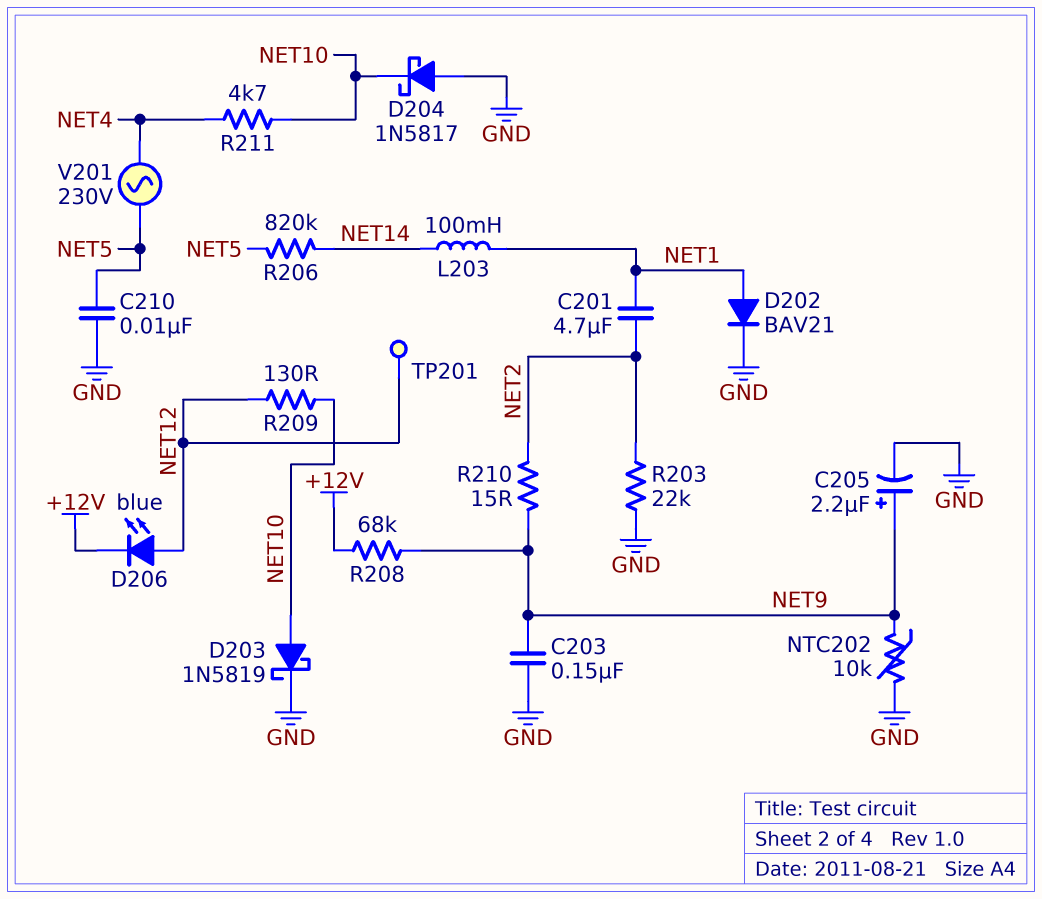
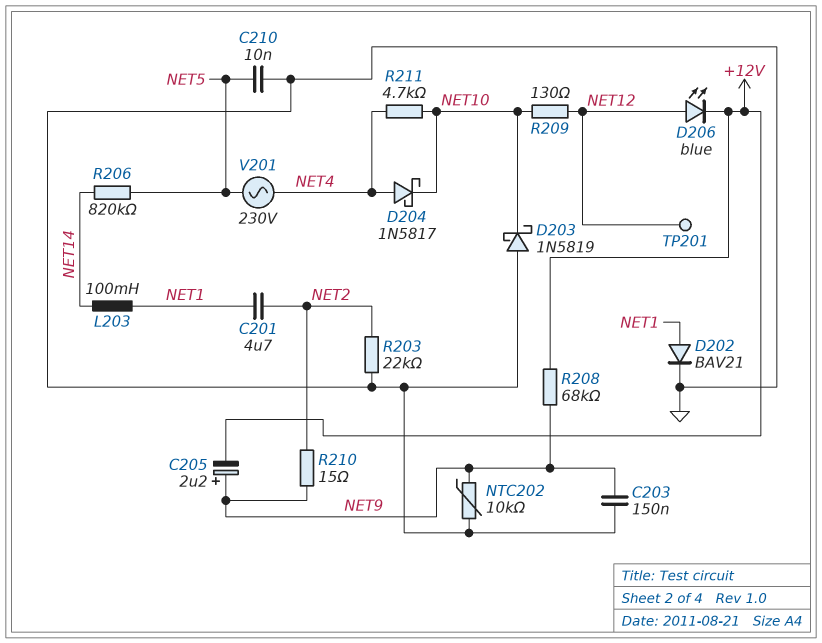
C205: 2.2uF (plus NET9, minus GND) -> 2.2uF (plus NET9, minus +12V)
D203: schottky 1N5819 (A NET10, K GND) -> schottky 1N5819 (A GND, K NET10)
D204: schottky 1N5817 (A GND, K NET10) -> schottky 1N5817 (A NET4, K NET10)

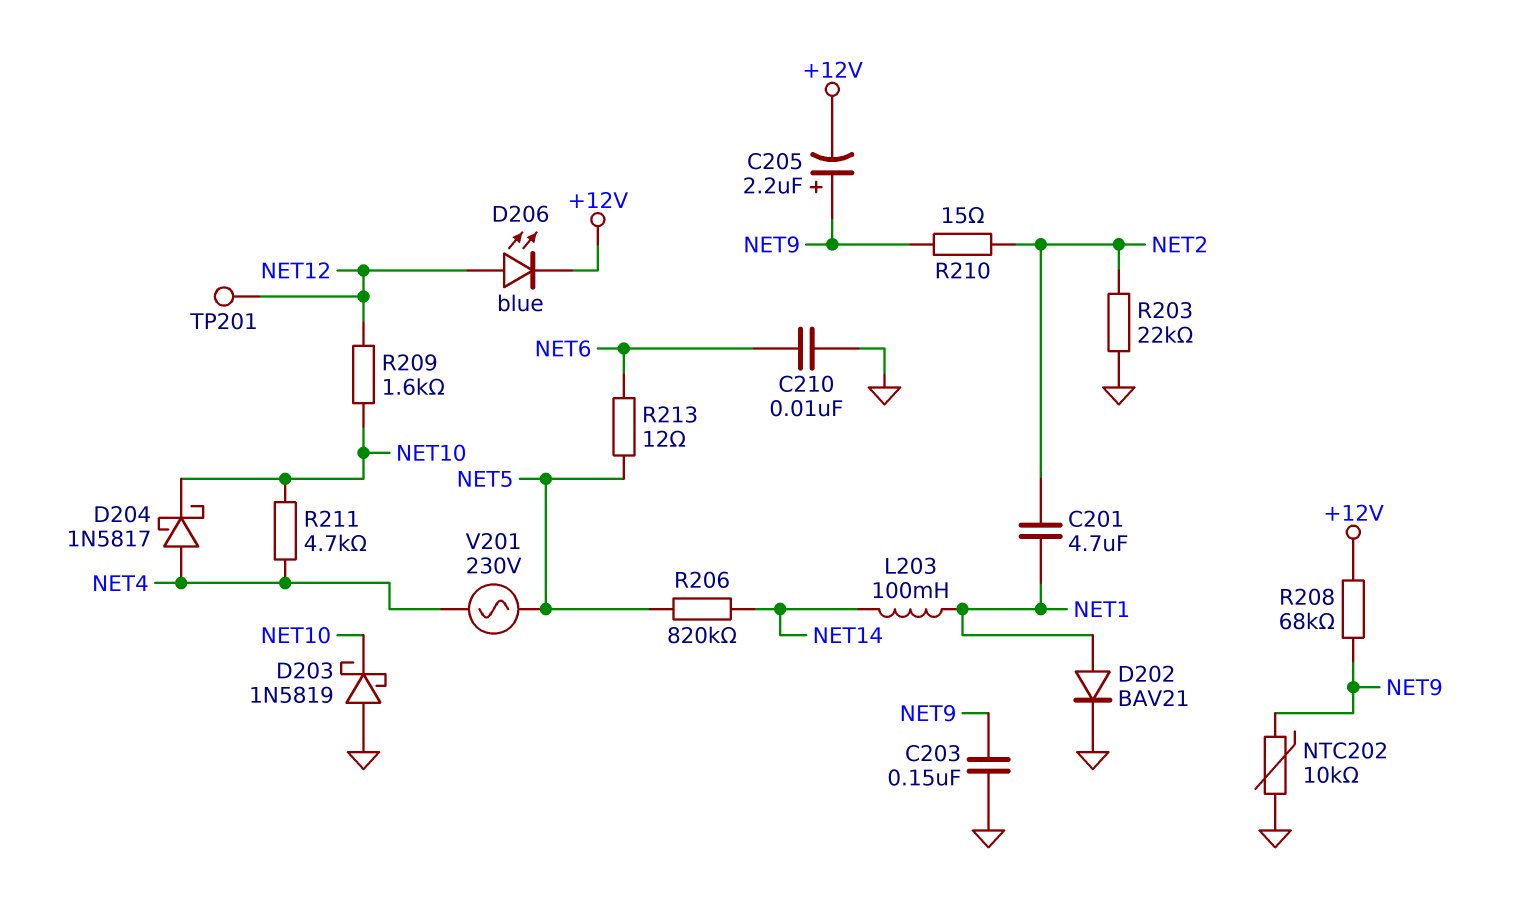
C210: 10nF (GND, NET5) -> 10nF (GND, NET6)
R209: 130 (NET10, NET12) -> 1.6k (NET10, NET12)
R213: none -> 12 (NET5, NET6)

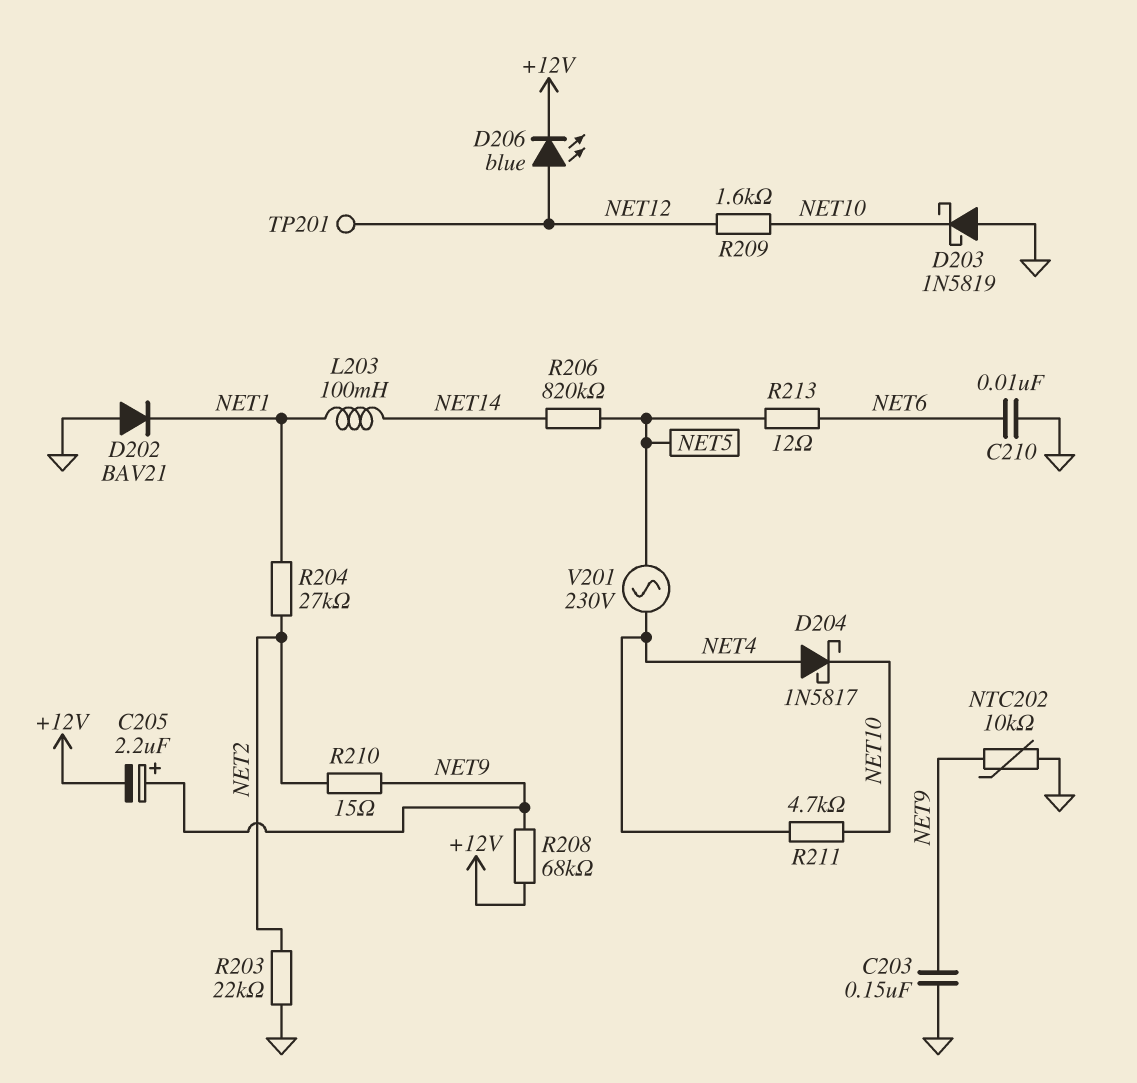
C201: 4.7uF (NET1, NET2) -> none
D202: diode BAV21 (A NET1, K GND) -> diode BAV21 (A GND, K NET1)
R204: none -> 27k (NET1, NET2)

